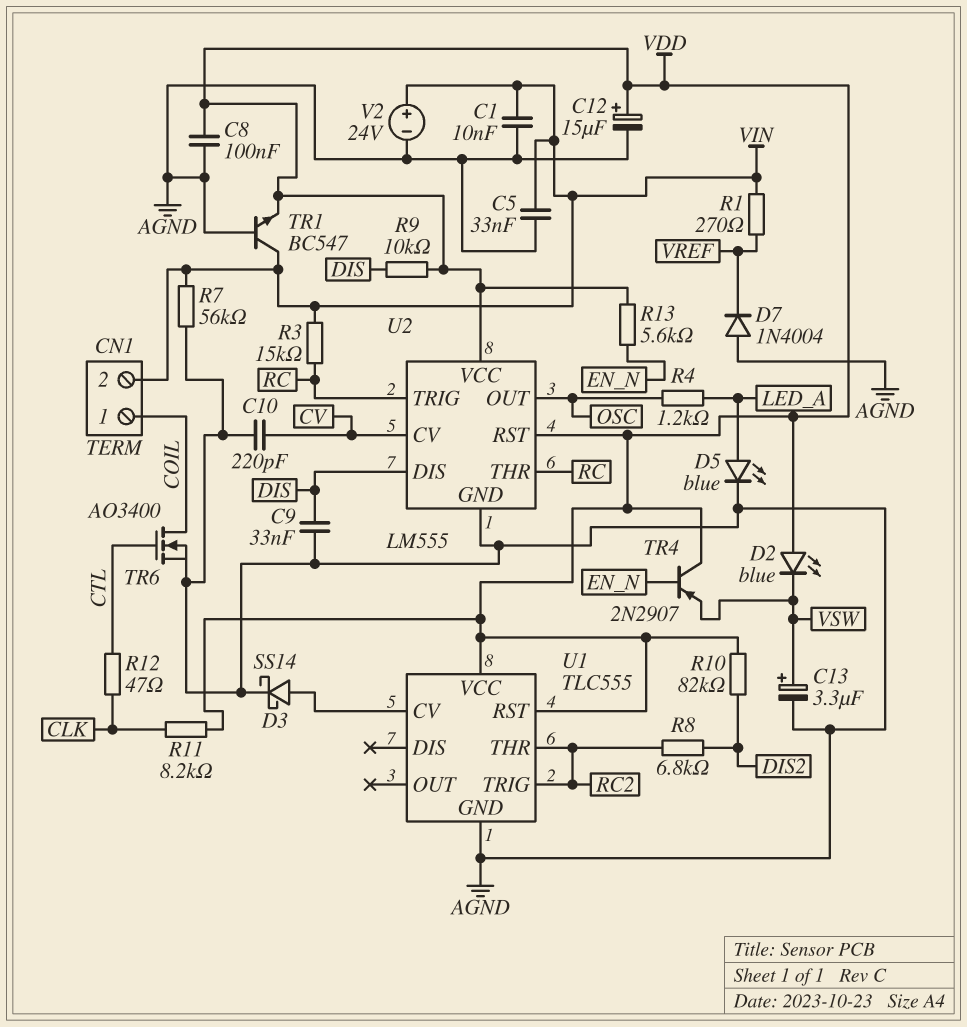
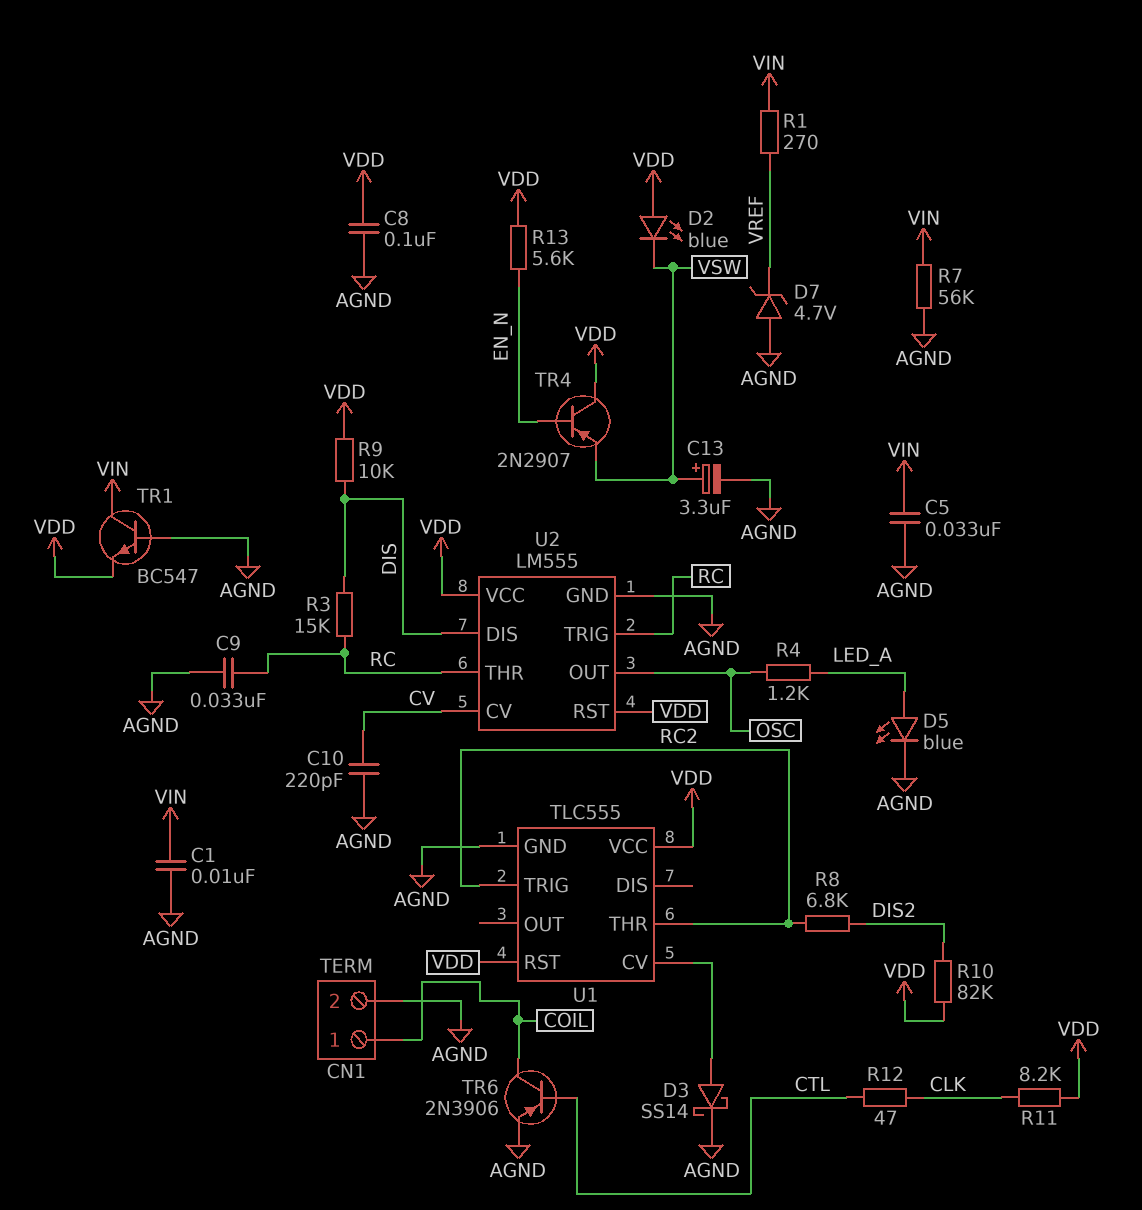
C9: 33nF (AGND, DIS) -> 33nF (AGND, RC)
C12: 15uF (plus VDD, minus AGND) -> none
CN1 pin 2: VIN -> AGND
D7: diode 1N4004 (A AGND, K VREF) -> zener 4.7V (A AGND, K VREF)
R3: 15k (RC, VIN) -> 15k (DIS, RC)
TR6: NMOS AO3400 (G CTL, D COIL, S AGND) -> PNP 2N3906 (B CTL, C COIL, E AGND)
V2: 24V (plus VIN, minus AGND) -> none

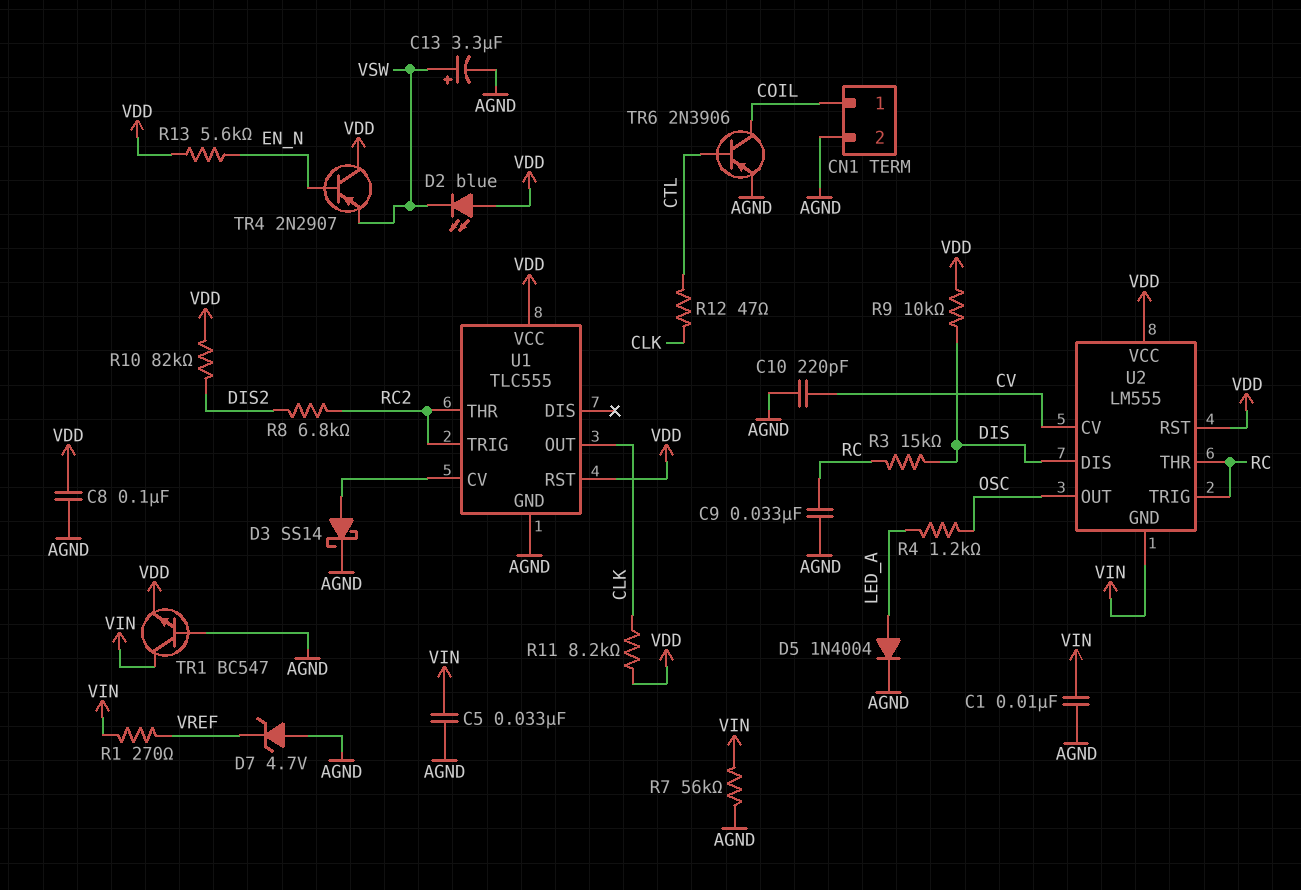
D5: LED blue (A LED_A, K AGND) -> diode 1N4004 (A LED_A, K AGND)
U1 pin OUT: none -> CLK
U2 pin GND: AGND -> VIN

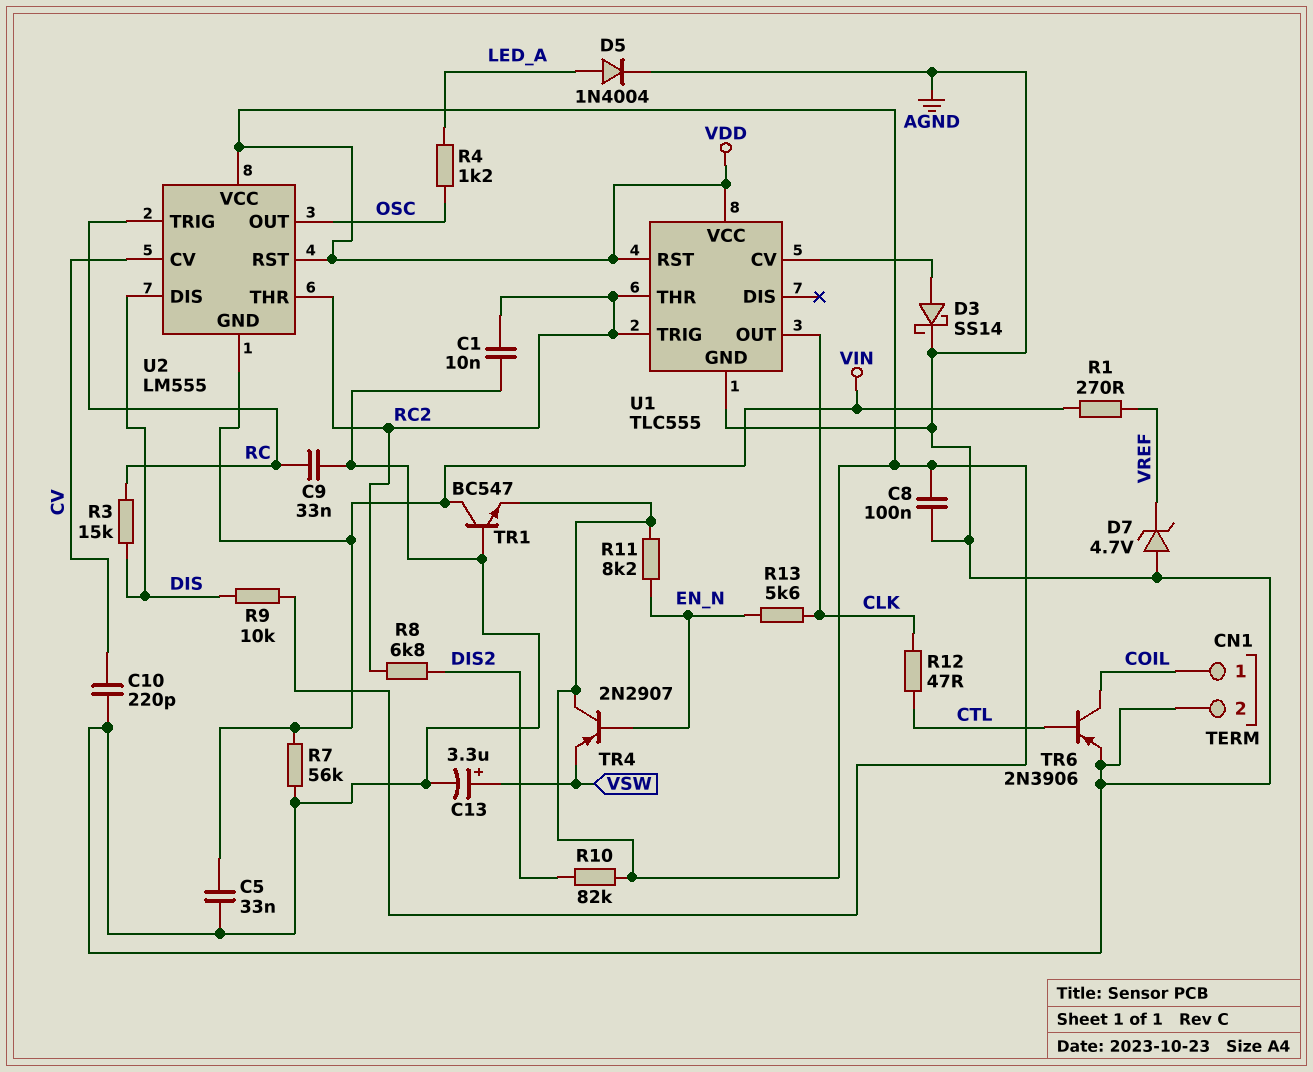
C1: 10nF (AGND, VIN) -> 10nF (AGND, RC2)
D2: LED blue (A VDD, K VSW) -> none
R11: 8.2k (CLK, VDD) -> 8.2k (EN_N, VDD)
R13: 5.6k (EN_N, VDD) -> 5.6k (CLK, EN_N)
U2 pin THR: RC -> RC2

